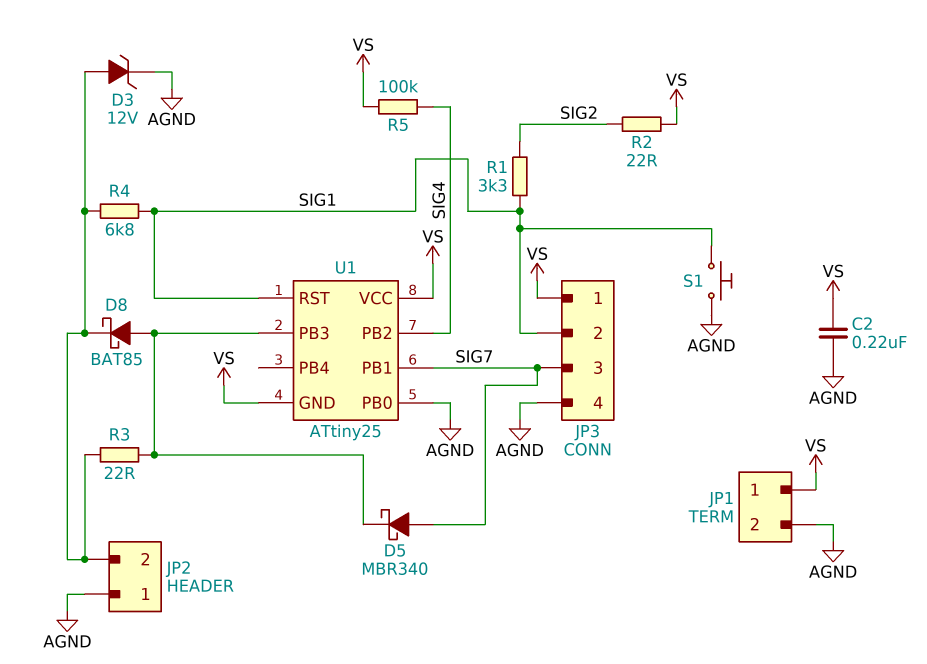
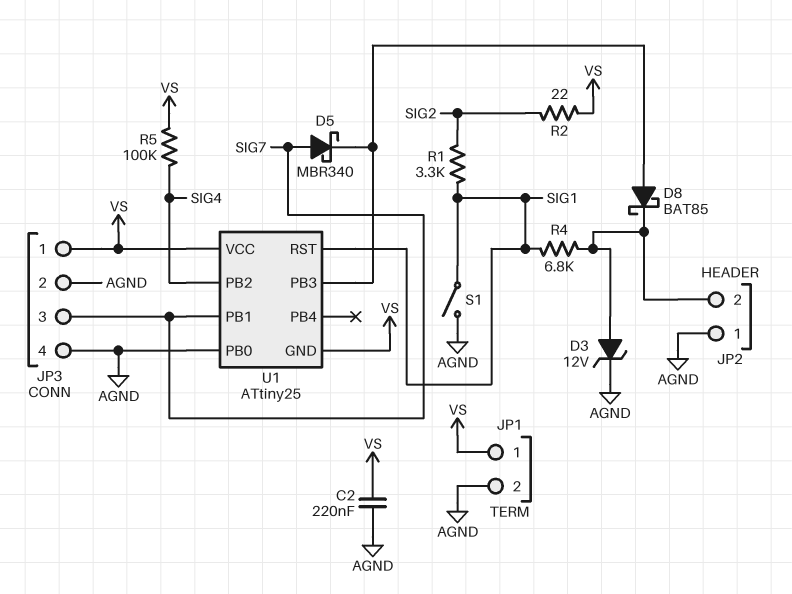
JP3 pin 2: SIG1 -> AGND
R3: 22 (JP2/2, U1/PB3) -> none
S1: button (AGND, SIG1) -> switch (AGND, SIG1)

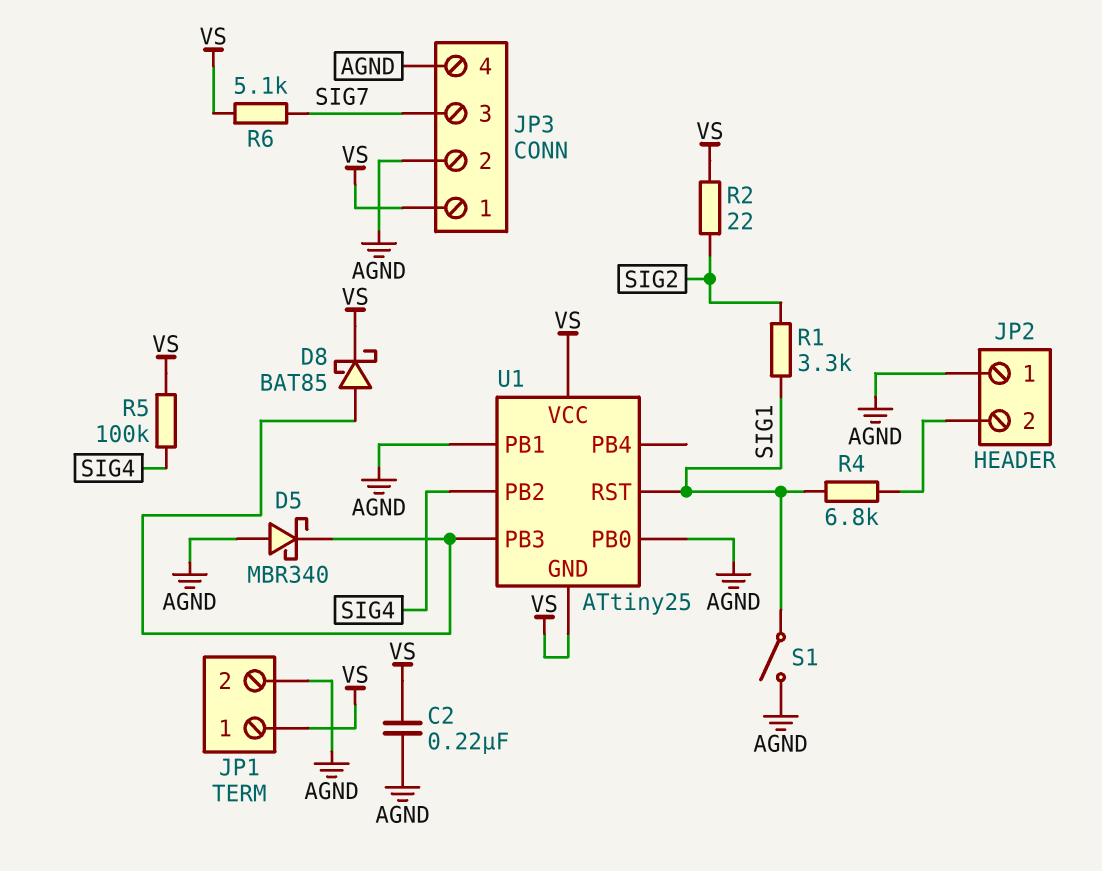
D3: zener 12V (A JP2/2, K AGND) -> none
D5: schottky MBR340 (A SIG7, K U1/PB3) -> schottky MBR340 (A AGND, K U1/PB3)
D8: schottky BAT85 (A U1/PB3, K JP2/2) -> schottky BAT85 (A U1/PB3, K VS)
R6: none -> 5.1k (SIG7, VS)
U1 pin PB1: SIG7 -> AGND

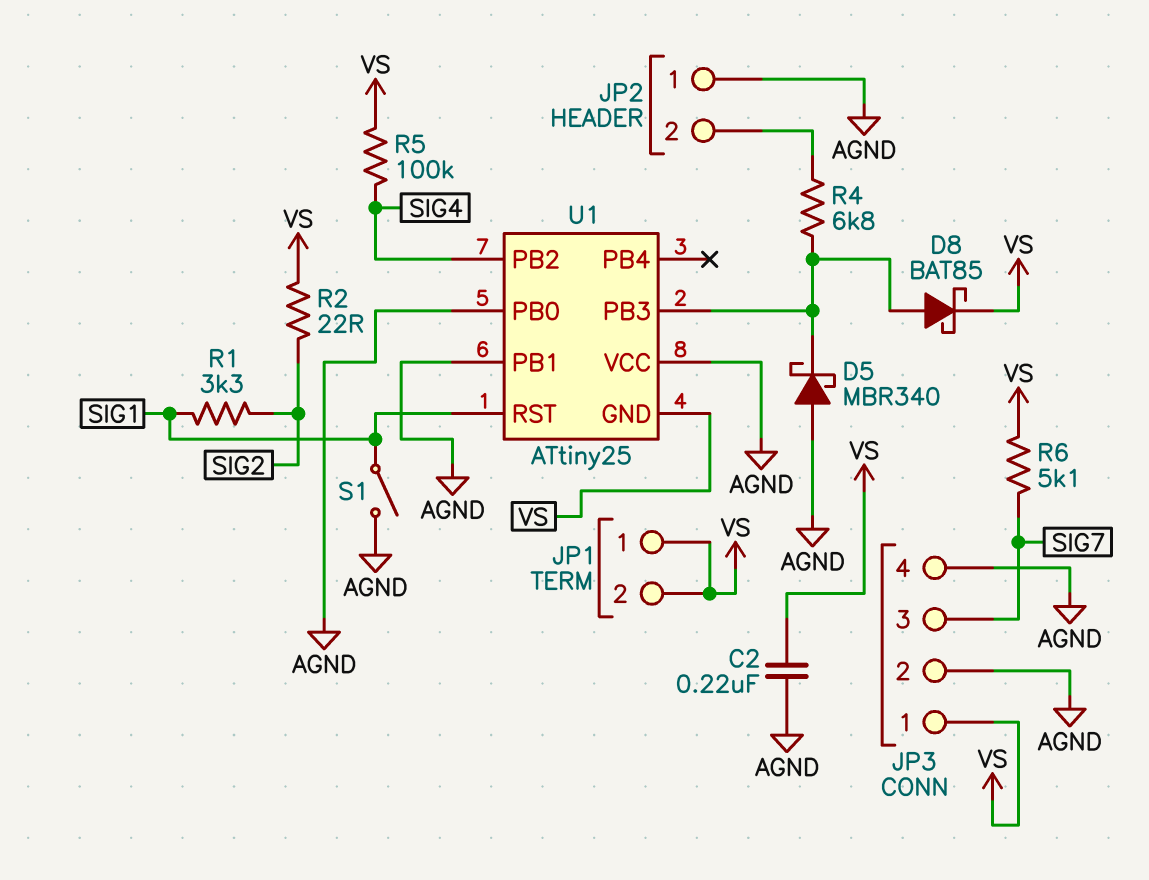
JP1 pin 2: AGND -> VS
R4: 6.8k (JP2/2, SIG1) -> 6.8k (JP2/2, U1/PB3)
U1 pin VCC: VS -> AGND

